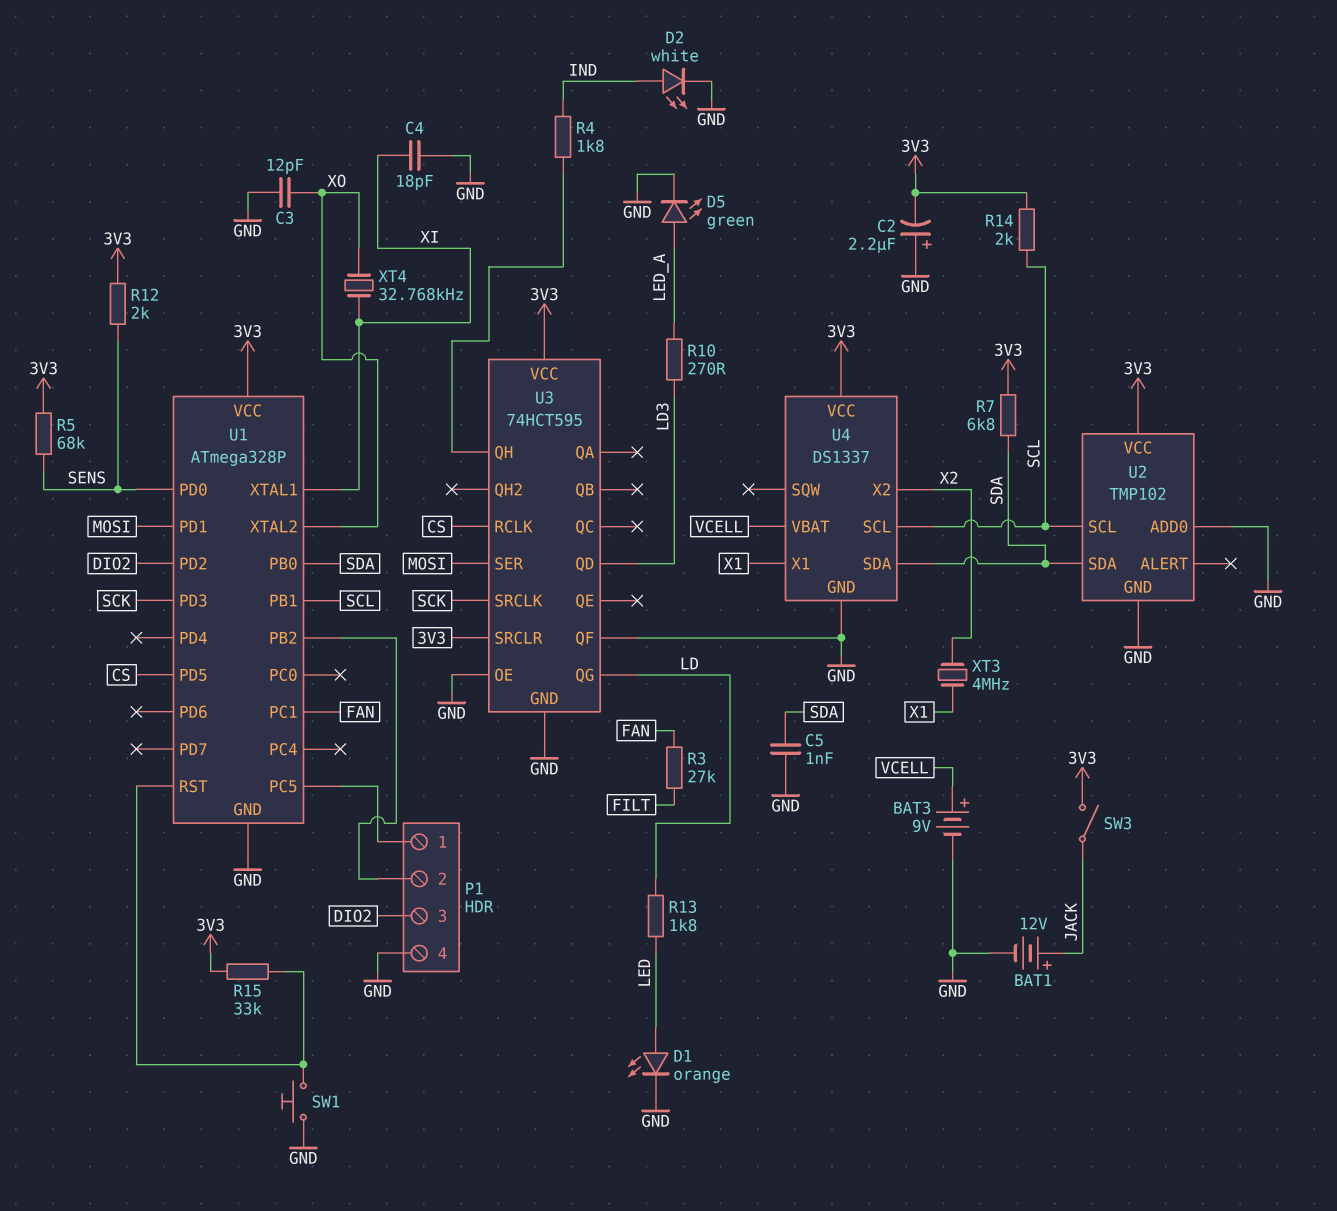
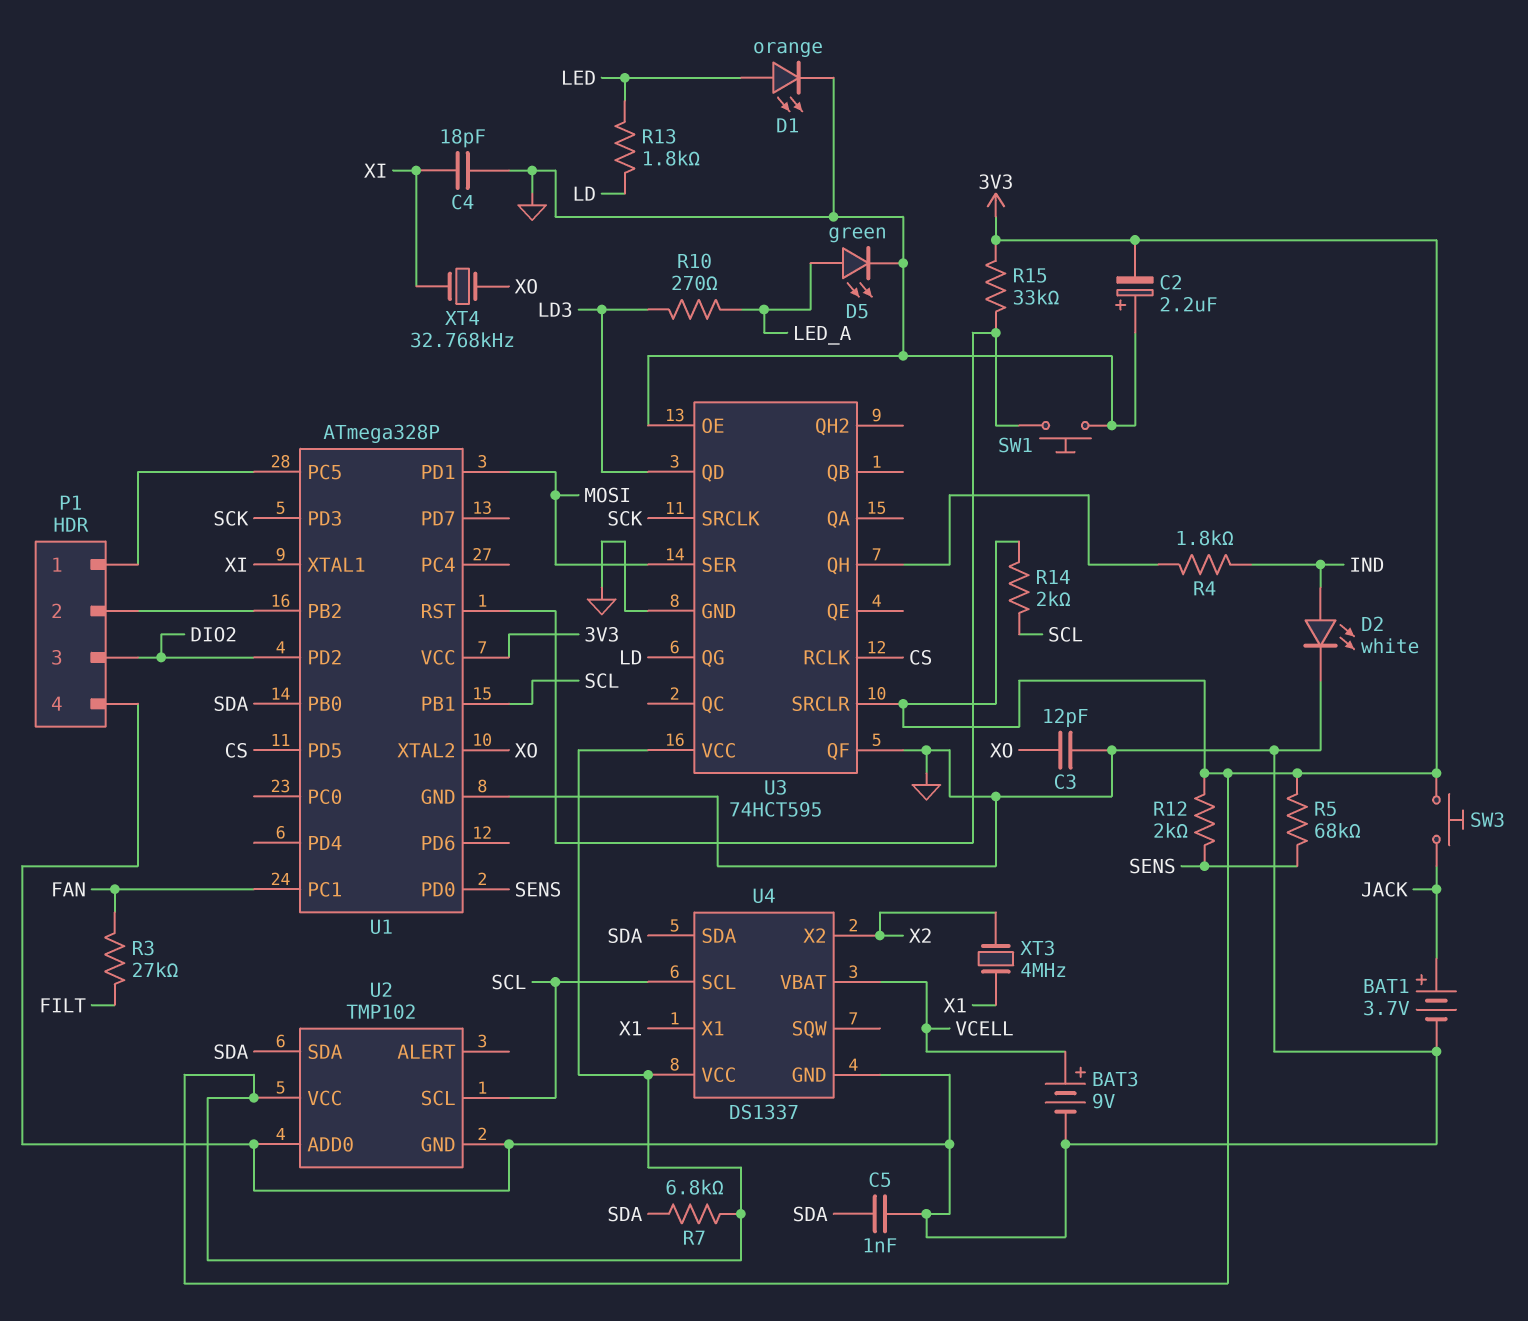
BAT1: 12V (plus JACK, minus GND) -> 3.7V (plus JACK, minus GND)
SW3: switch (3V3, JACK) -> button (3V3, JACK)

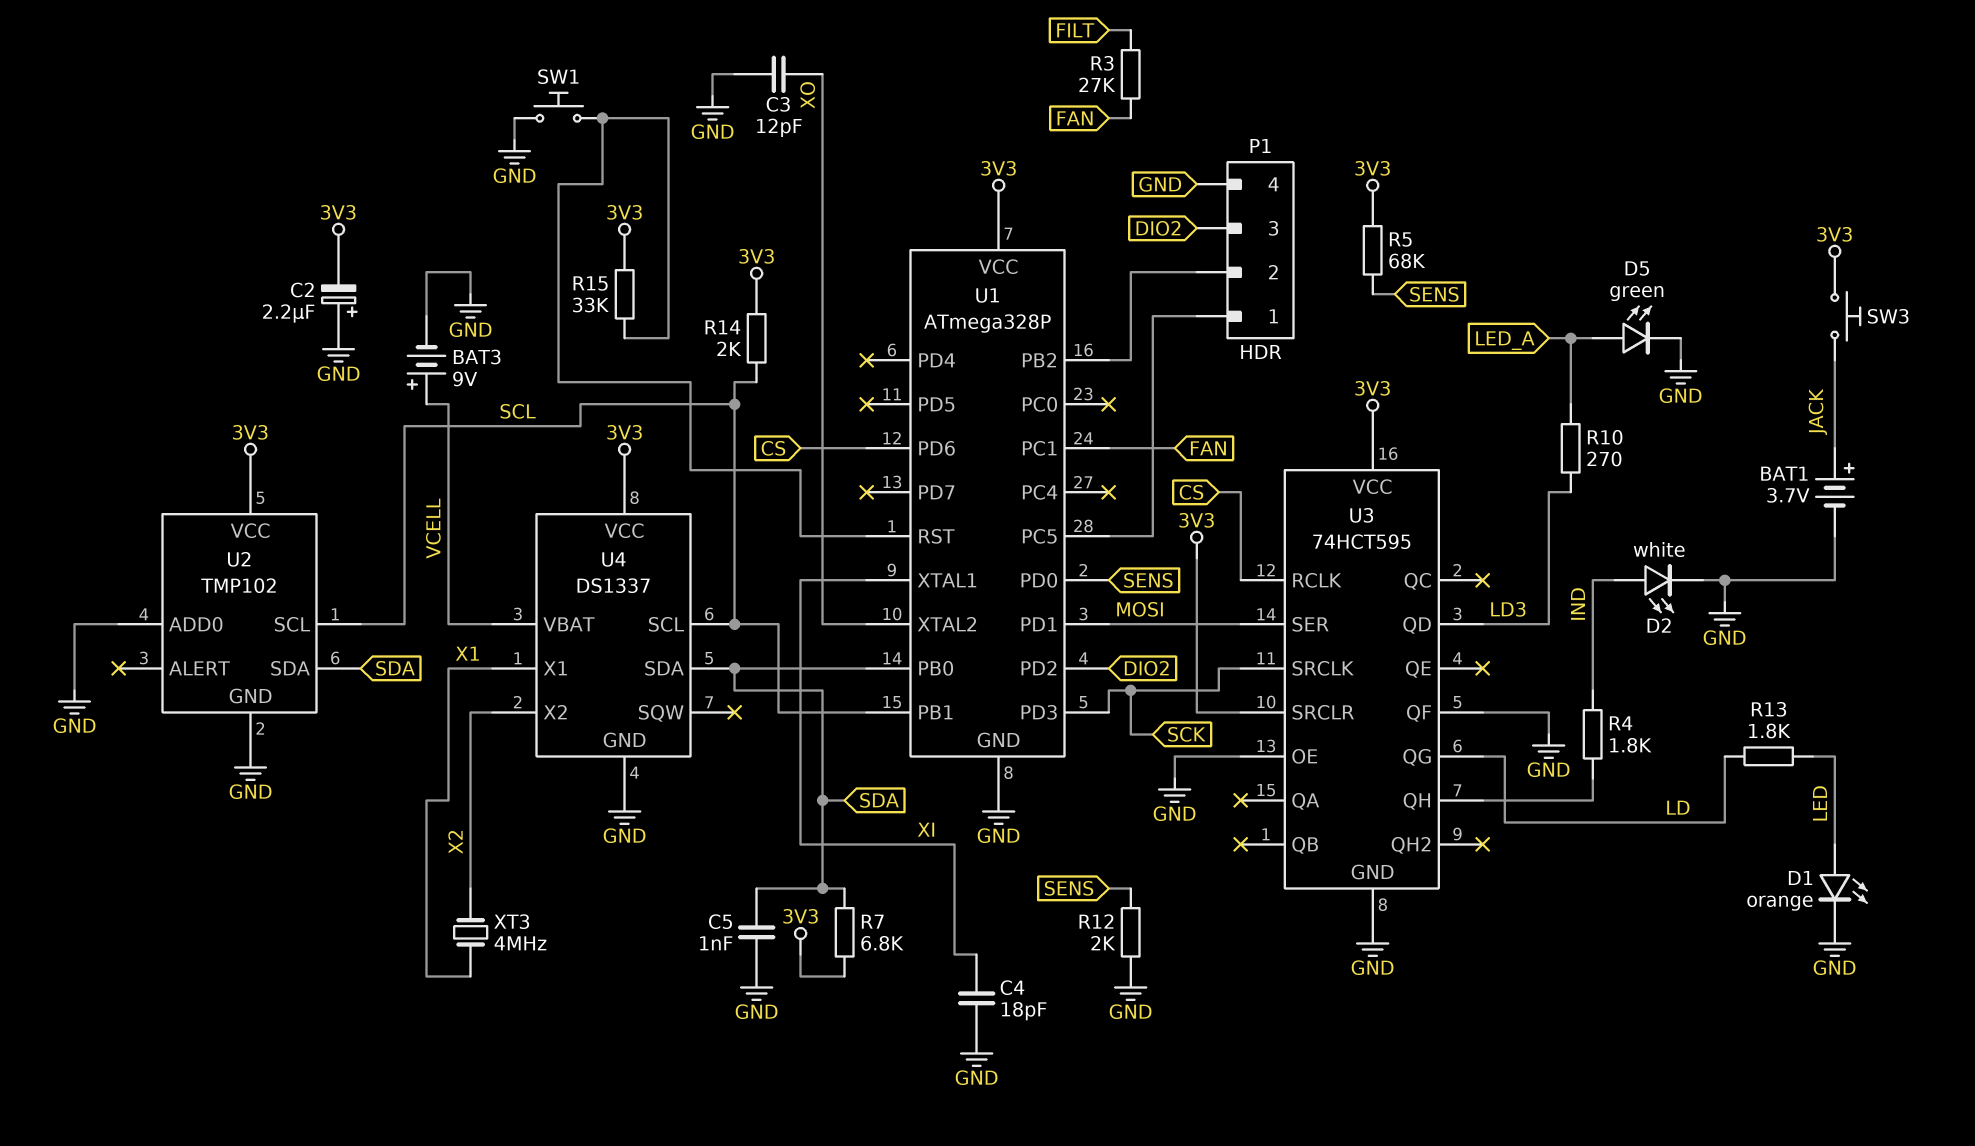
R12: 2k (3V3, SENS) -> 2k (GND, SENS)
U1 pin PD5: CS -> none
U1 pin PD6: none -> CS
XT4: 32.768kHz (XI, XO) -> none

